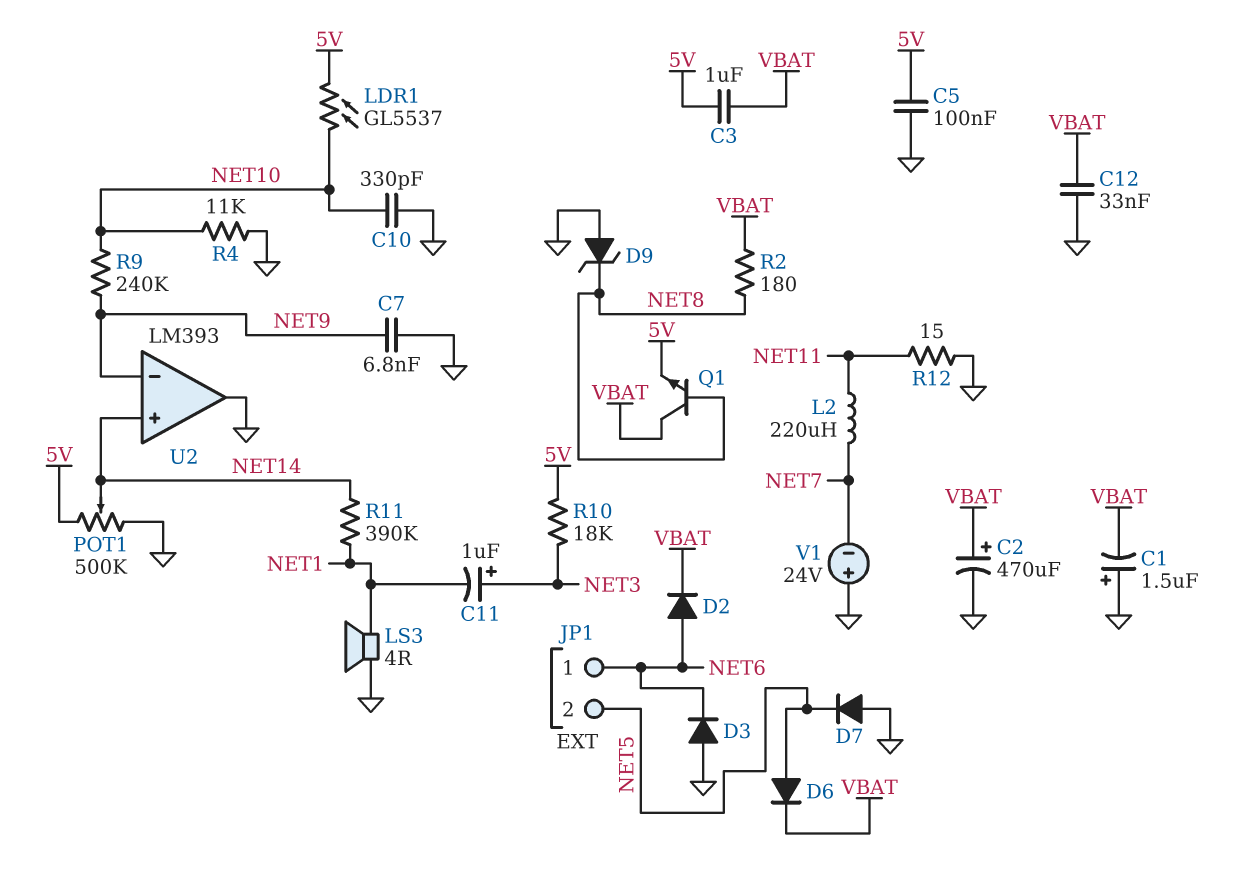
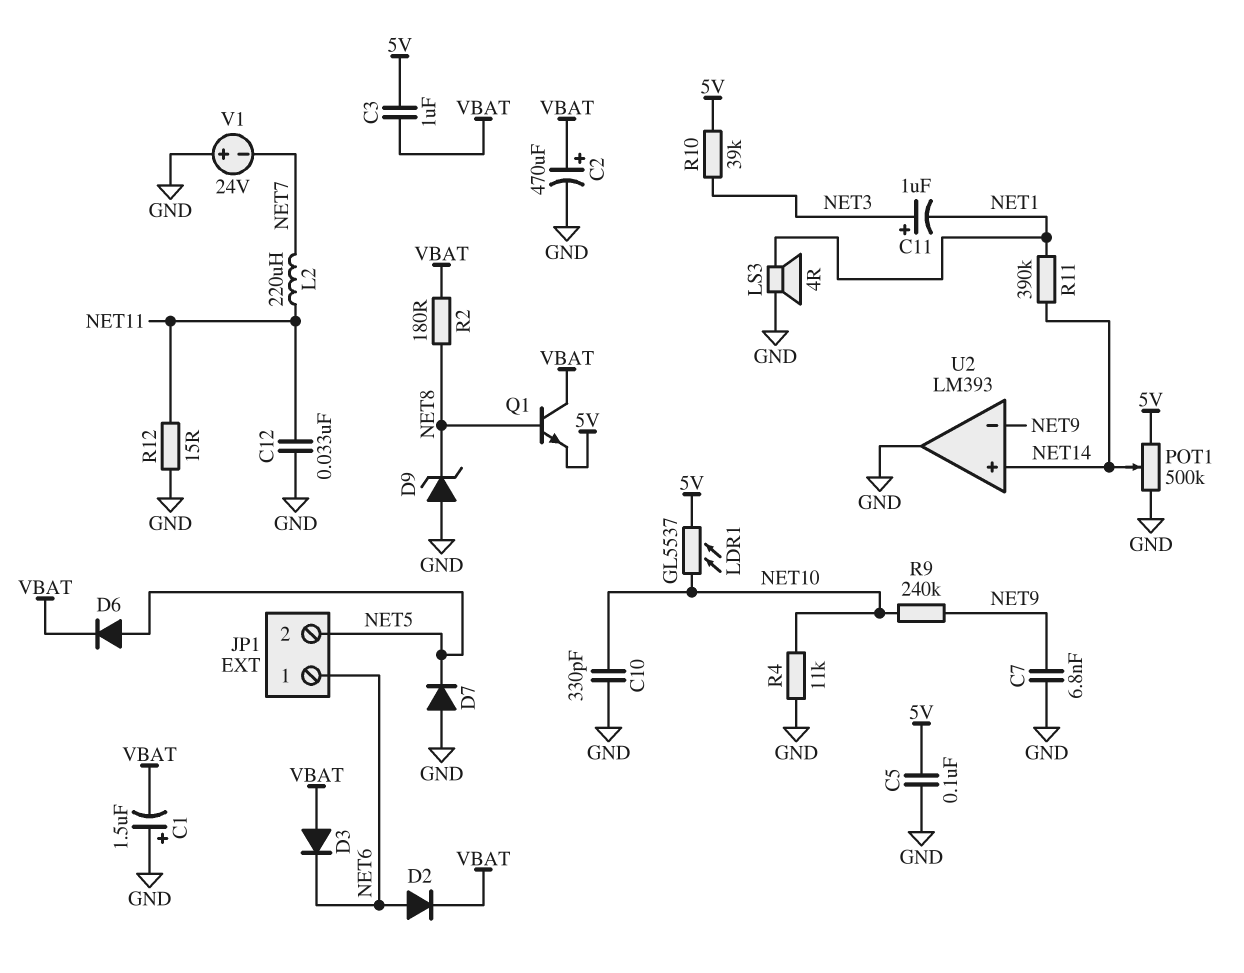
C12: 33nF (GND, VBAT) -> 33nF (GND, NET11)
D3: diode (A GND, K NET6) -> diode (A VBAT, K NET6)
R10: 18k (5V, NET3) -> 39k (5V, NET3)

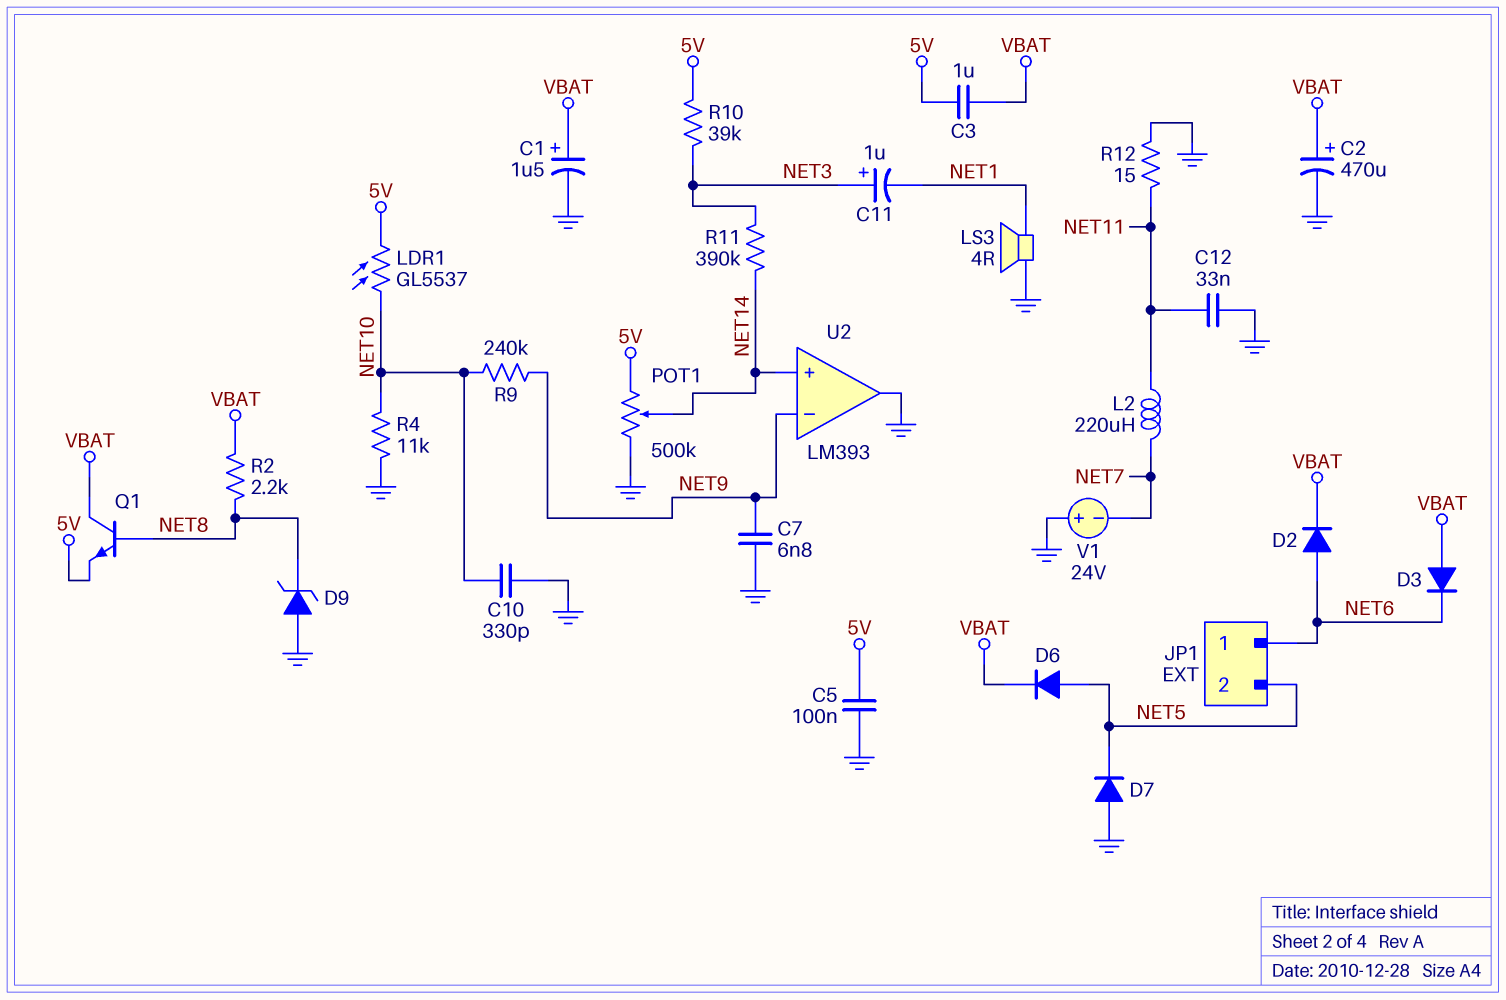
C1: 1.5uF (plus GND, minus VBAT) -> 1.5uF (plus VBAT, minus GND)
R2: 180 (NET8, VBAT) -> 2.2k (NET8, VBAT)
R11: 390k (NET1, NET14) -> 390k (NET3, NET14)

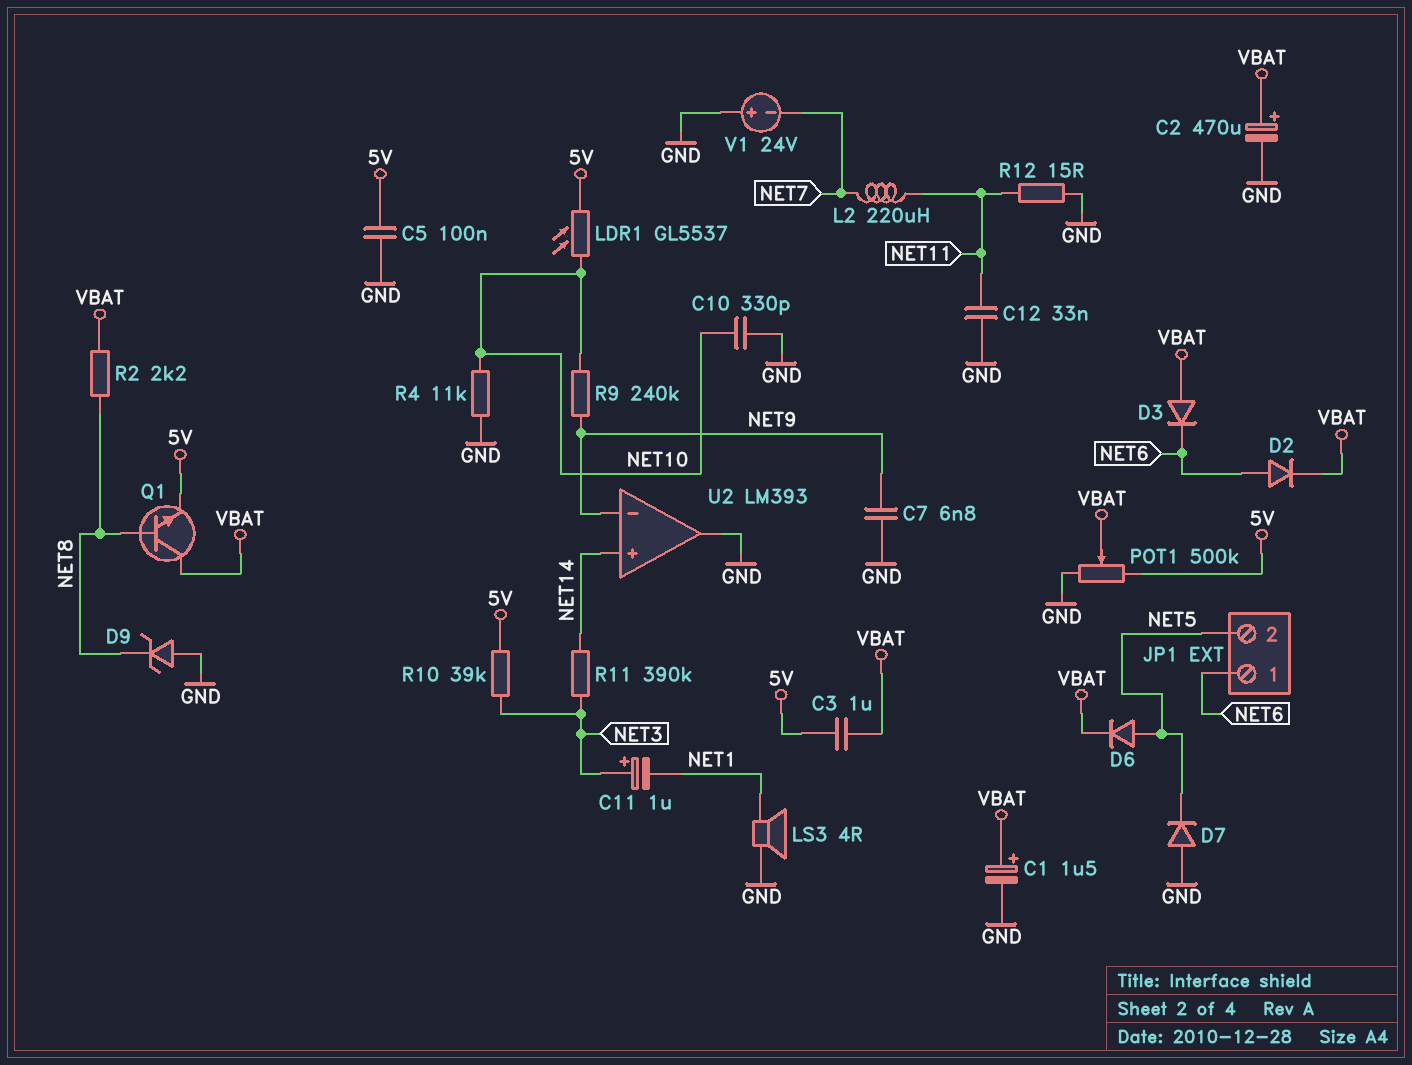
POT1: 500k (5V, GND, wiper NET14) -> 500k (5V, GND, wiper VBAT)

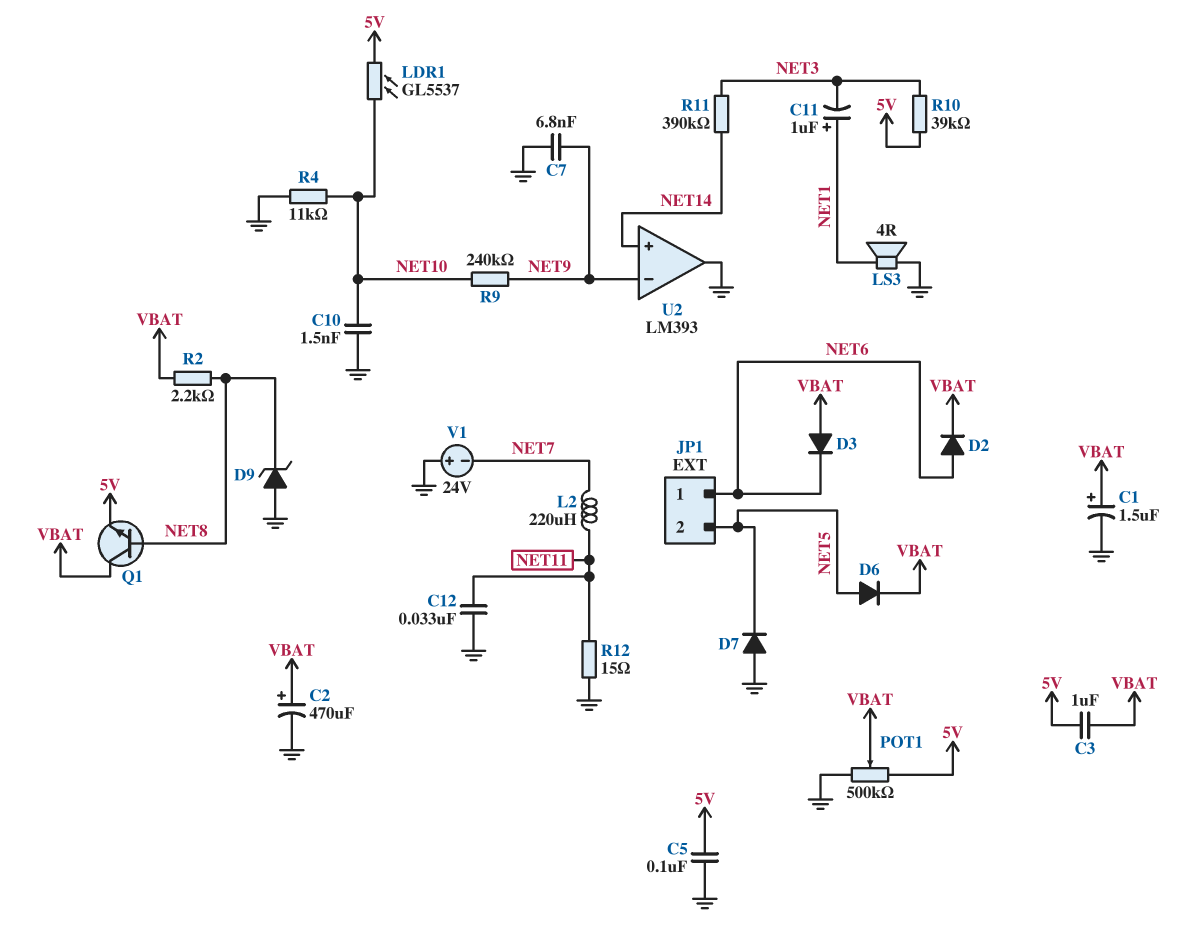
C10: 330pF (GND, NET10) -> 1.5nF (GND, NET10)
C11: 1uF (plus NET3, minus NET1) -> 1uF (plus NET1, minus NET3)

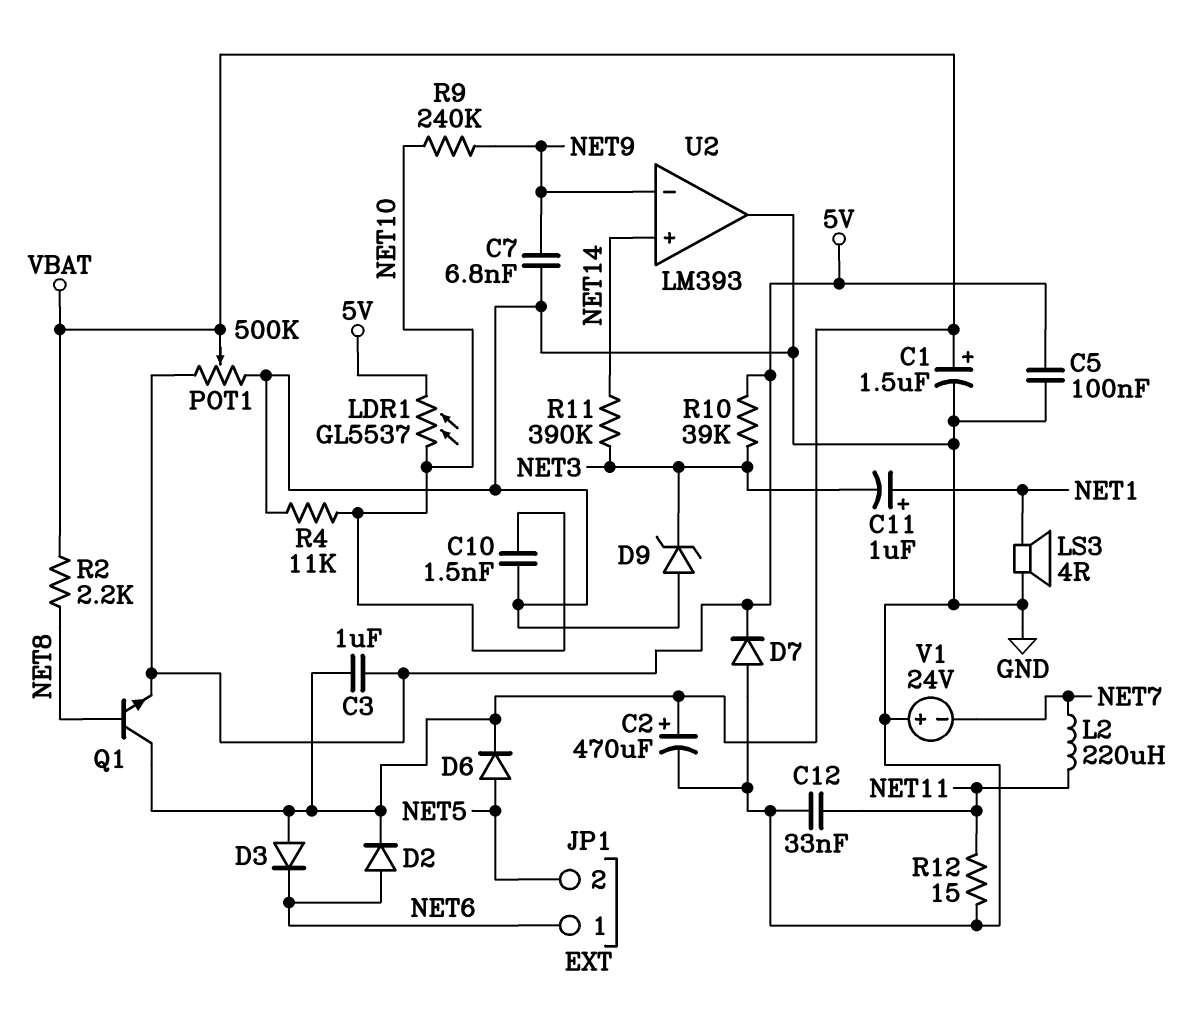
D7: diode (A GND, K NET5) -> diode (A GND, K 5V)
D9: zener (A GND, K NET8) -> zener (A GND, K NET3)

